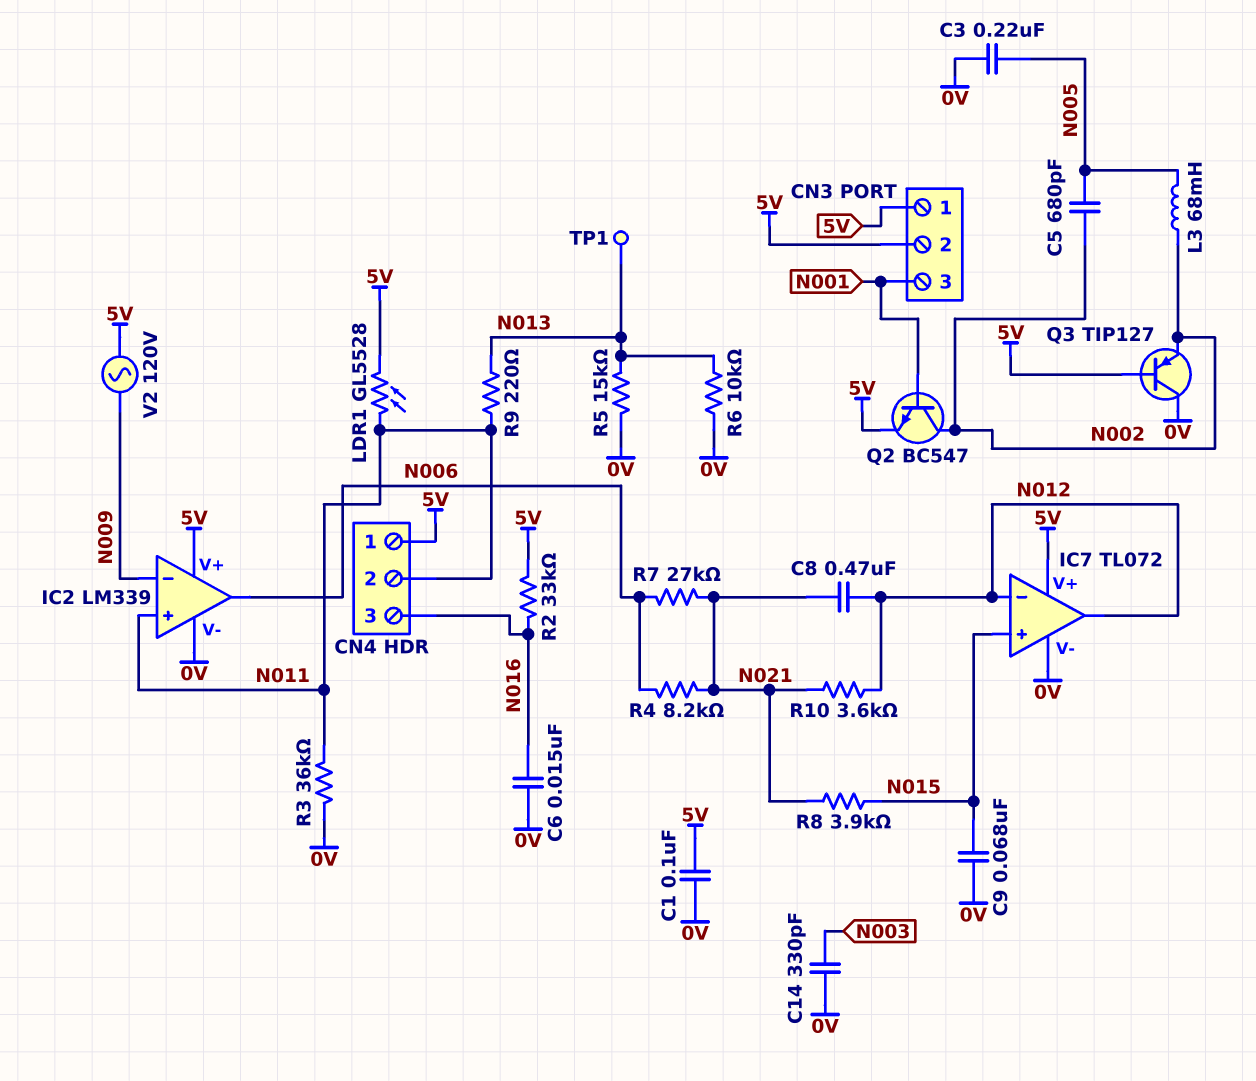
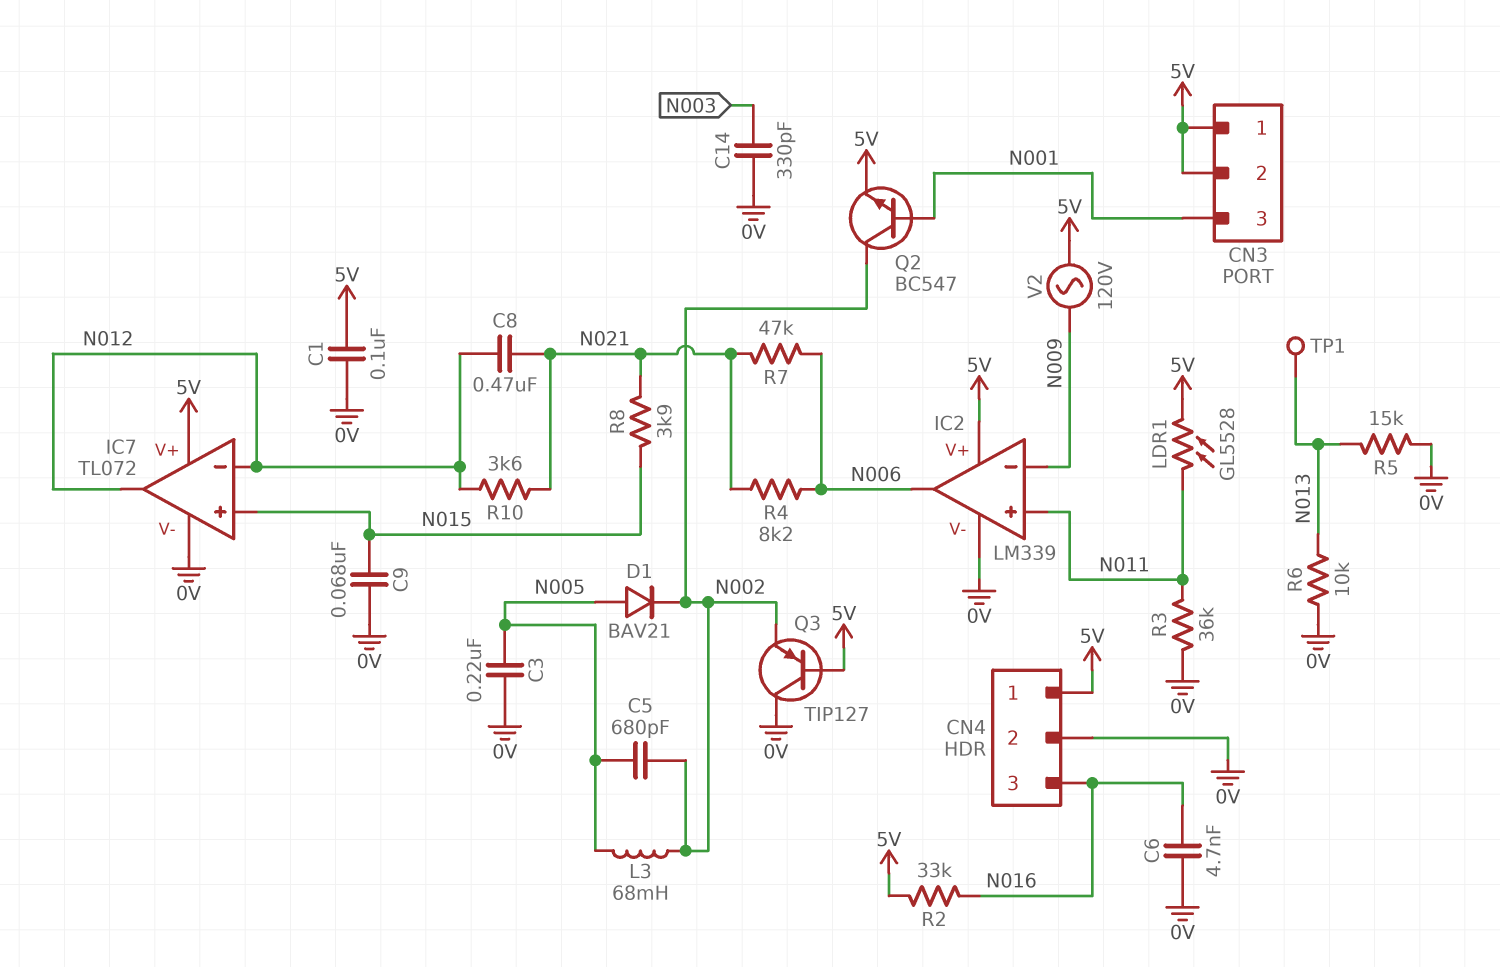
C6: 15nF (0V, N016) -> 4.7nF (0V, N016)
CN4 pin 2: N011 -> 0V
D1: none -> diode BAV21 (A N005, K N002)
R7: 27k (N006, N021) -> 47k (N006, N021)
R9: 220 (N011, N013) -> none

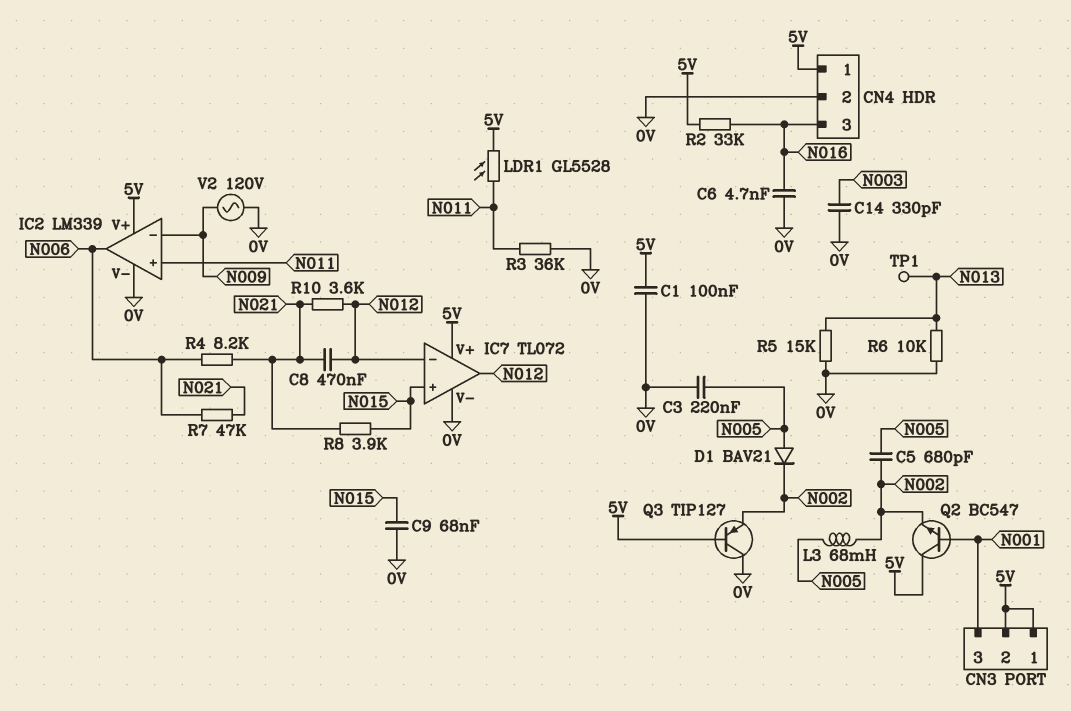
Q2: NPN BC547 (B N001, C N002, E 5V) -> NPN BC547 (B N001, C 5V, E N002)
V2: AC 120V (5V, N009) -> AC 120V (0V, N009)

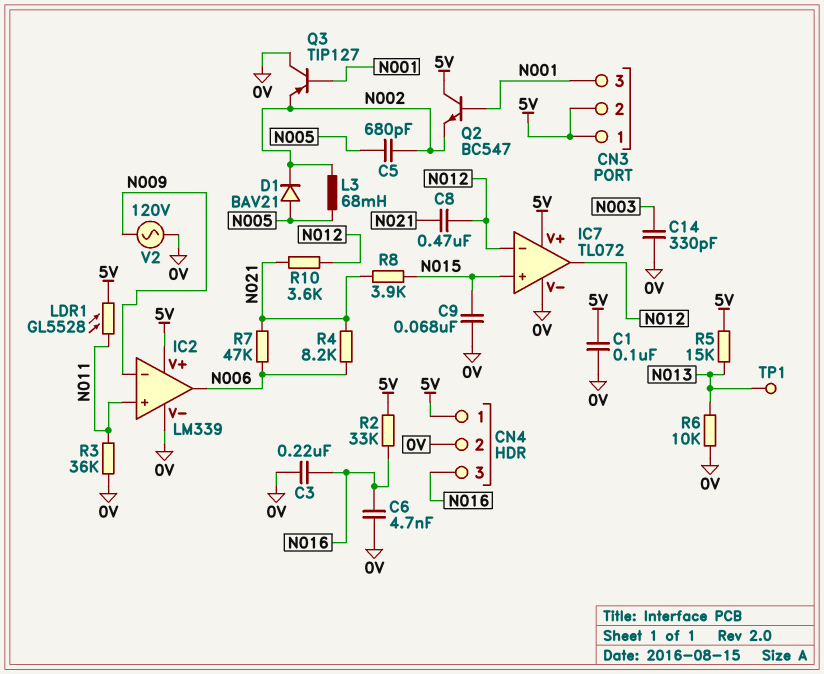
C3: 220nF (0V, N005) -> 220nF (0V, N016)
Q3: PNP TIP127 (B 5V, C 0V, E N002) -> PNP TIP127 (B N001, C 0V, E N002)
R5: 15k (0V, N013) -> 15k (5V, N013)

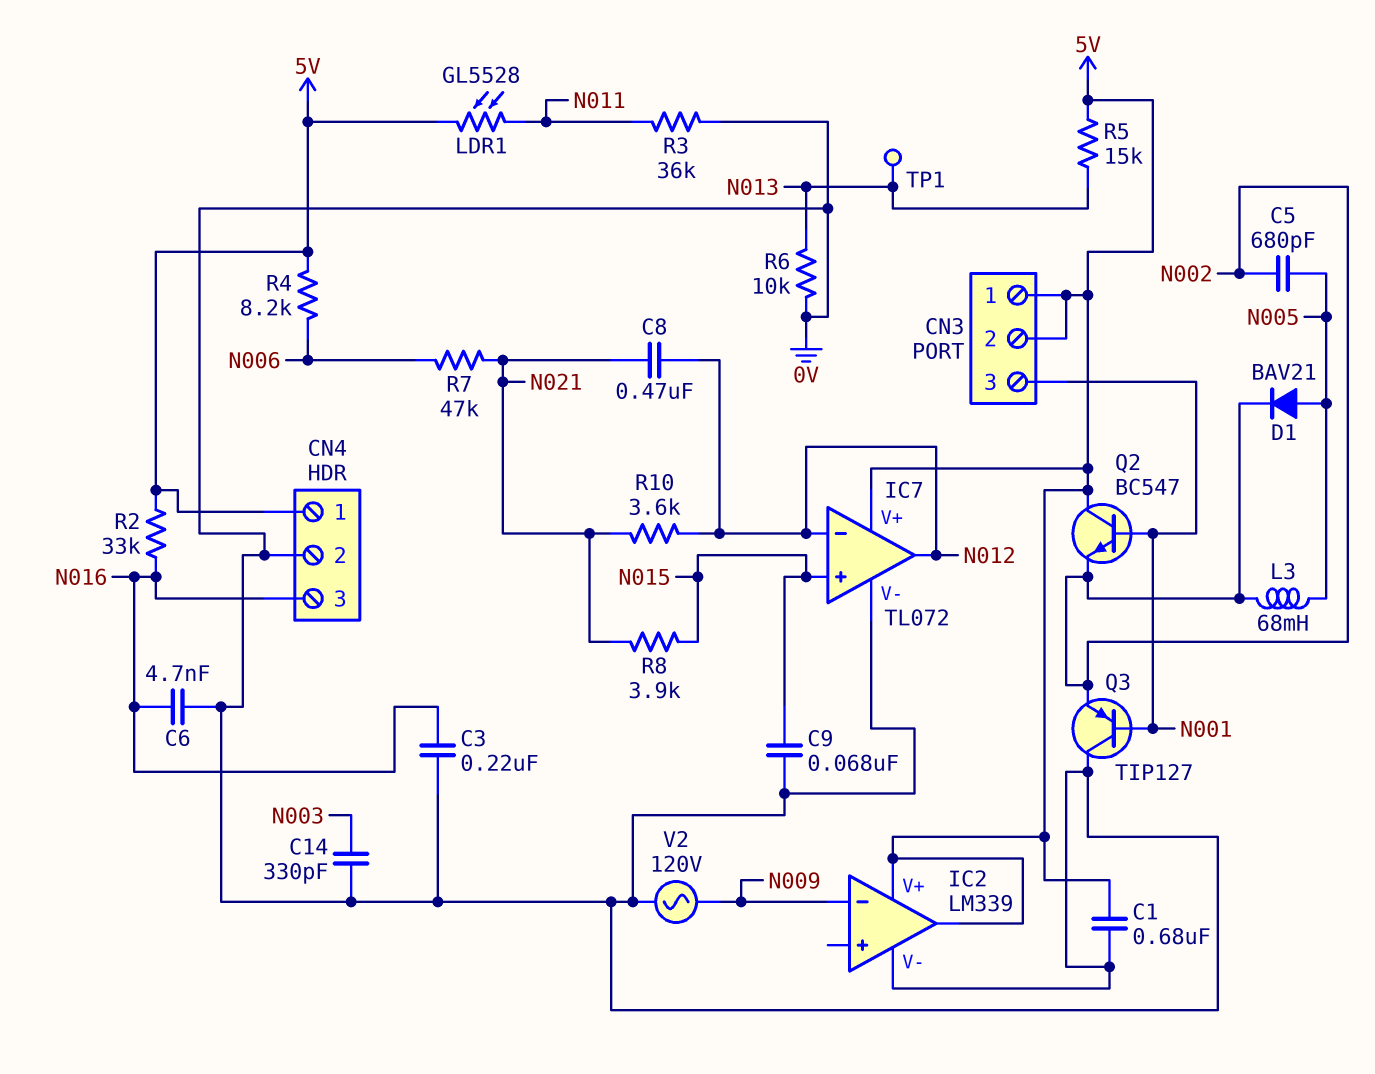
C1: 100nF (0V, 5V) -> 680nF (0V, 5V)
IC2 pin in+: N011 -> none
IC2 pin out: N006 -> 5V
R4: 8.2k (N006, N021) -> 8.2k (5V, N006)

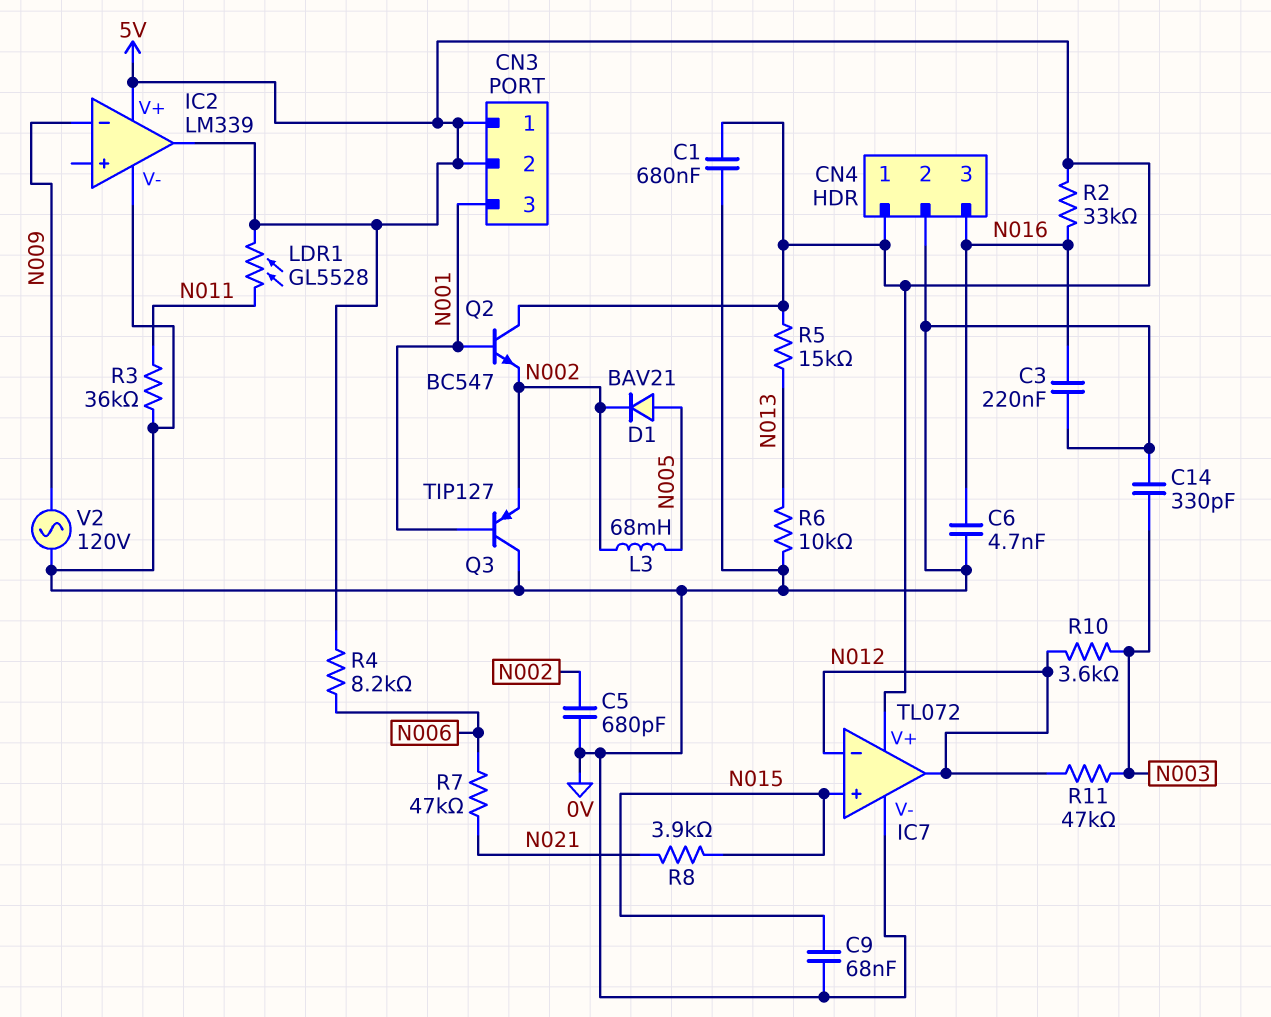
C5: 680pF (N002, N005) -> 680pF (0V, N002)
C8: 470nF (N012, N021) -> none
R10: 3.6k (N012, N021) -> 3.6k (N003, N012)
R11: none -> 47k (N003, N012)
TP1: test point (N013) -> none

